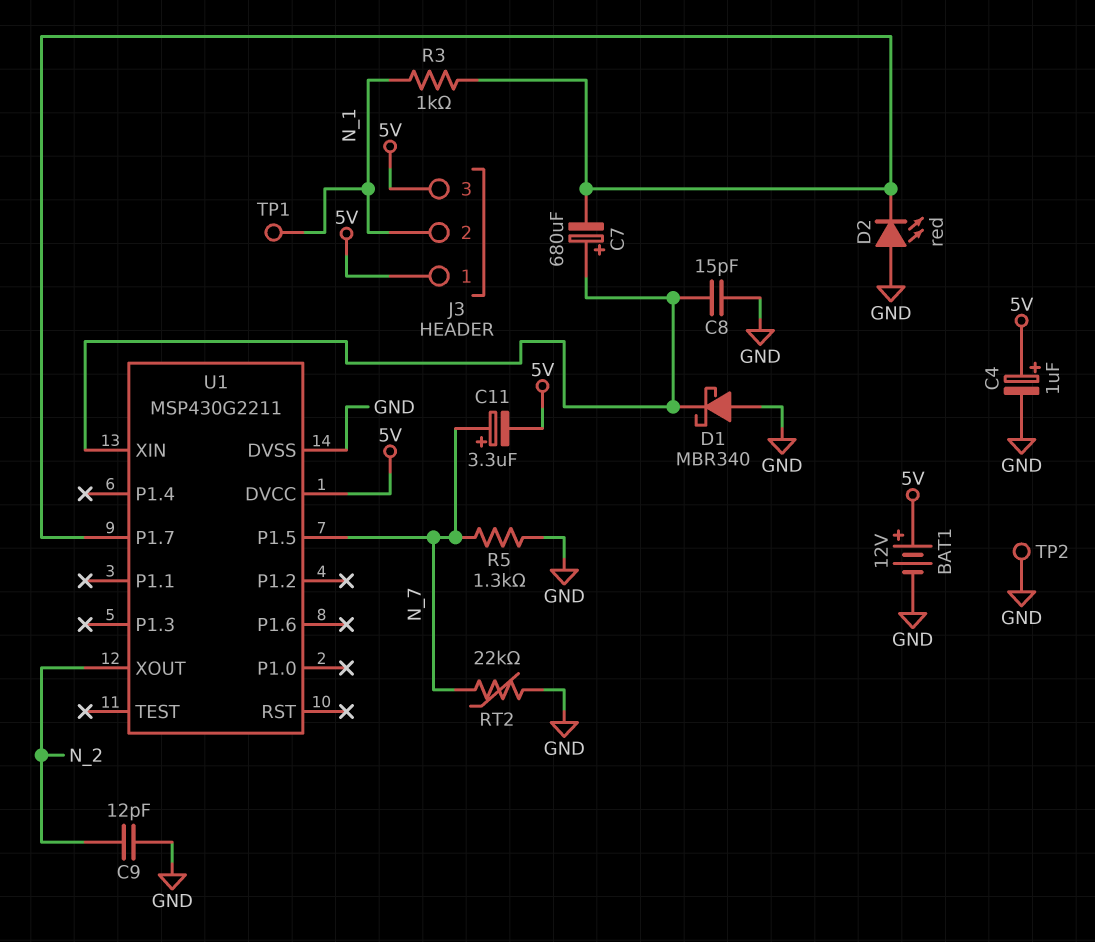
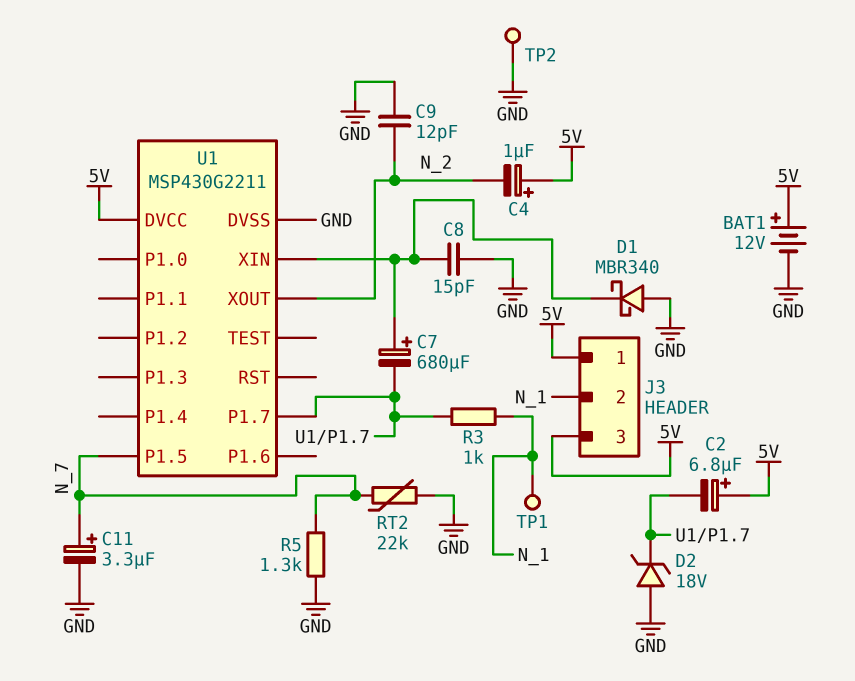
C2: none -> 6.8uF (plus 5V, minus U1/P1.7)
C4: 1uF (plus 5V, minus GND) -> 1uF (plus 5V, minus N_2)
C11: 3.3uF (plus N_7, minus 5V) -> 3.3uF (plus N_7, minus GND)
D2: LED red (A GND, K U1/P1.7) -> zener 18V (A GND, K U1/P1.7)

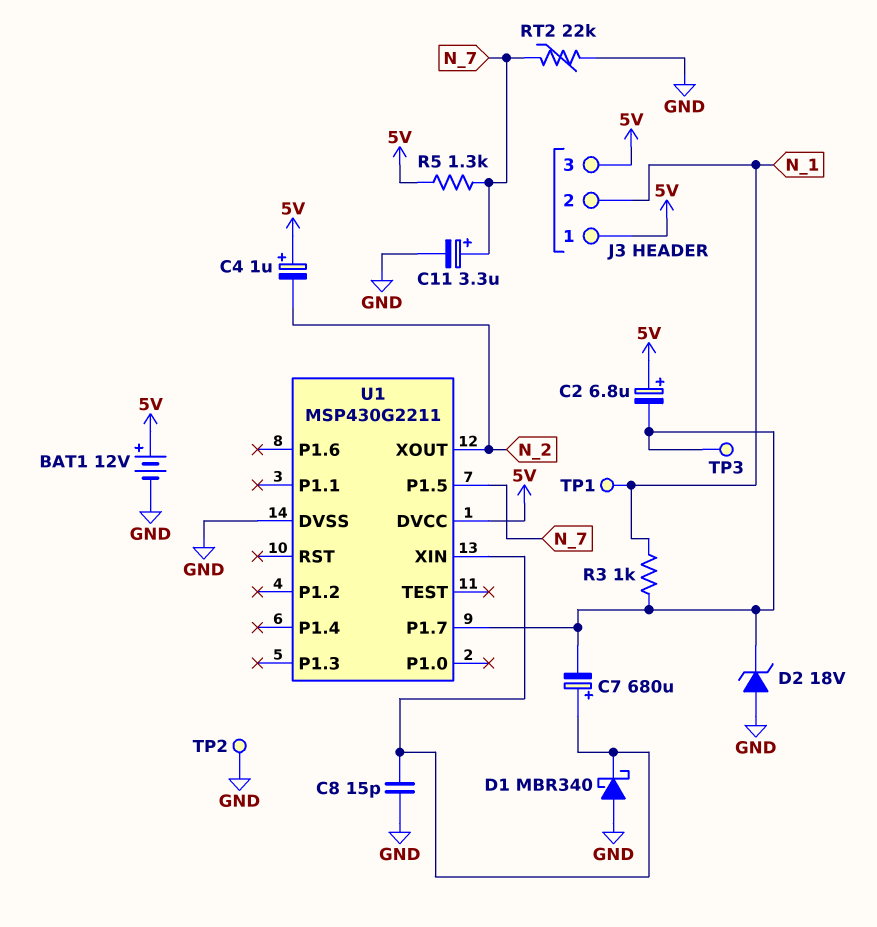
C9: 12pF (GND, N_2) -> none
R5: 1.3k (GND, N_7) -> 1.3k (5V, N_7)
TP3: none -> test point (U1/P1.7)

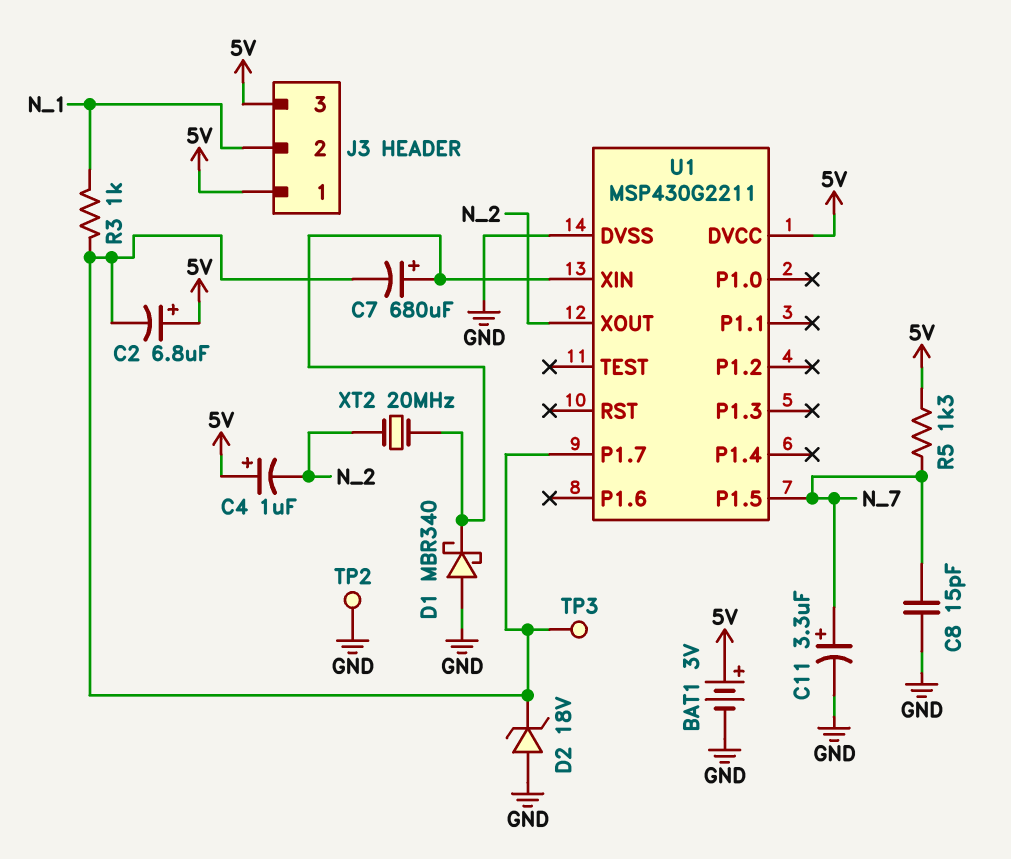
BAT1: 12V (plus 5V, minus GND) -> 3V (plus 5V, minus GND)
C8: 15pF (GND, U1/XIN) -> 15pF (GND, N_7)
RT2: 22k (GND, N_7) -> none
TP1: test point (N_1) -> none
XT2: none -> 20MHz (N_2, U1/XIN)

